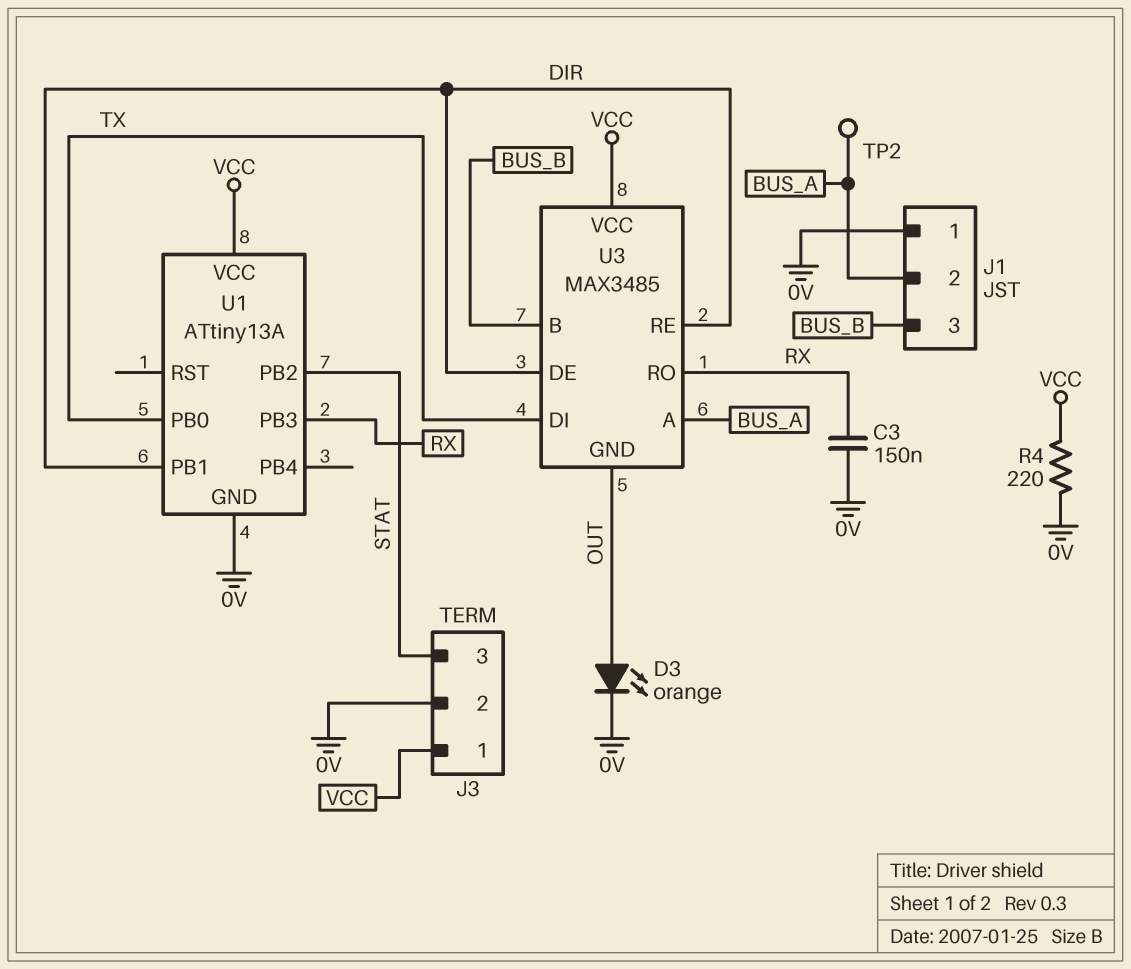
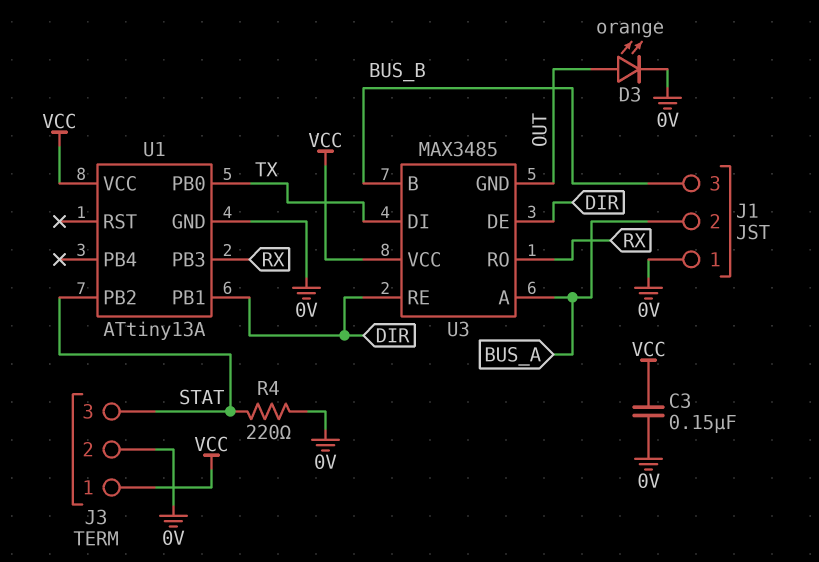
C3: 150nF (0V, RX) -> 150nF (0V, VCC)
R4: 220 (0V, VCC) -> 220 (0V, STAT)
TP2: test point (BUS_A) -> none

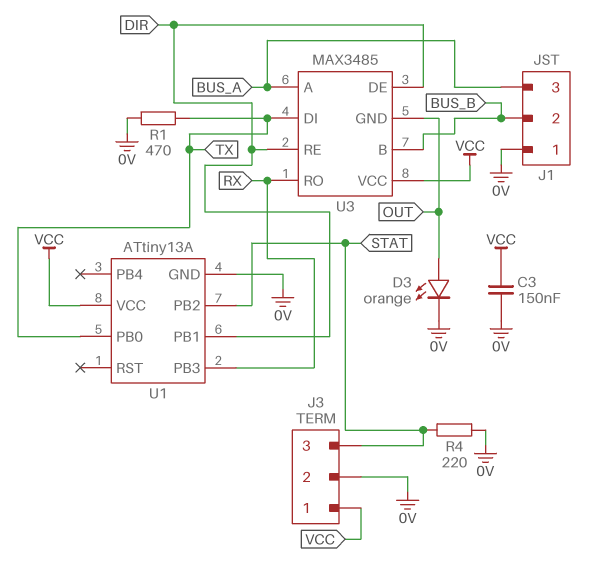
J1 pin 2: BUS_A -> BUS_B
J1 pin 3: BUS_B -> BUS_A
R1: none -> 470 (0V, TX)

